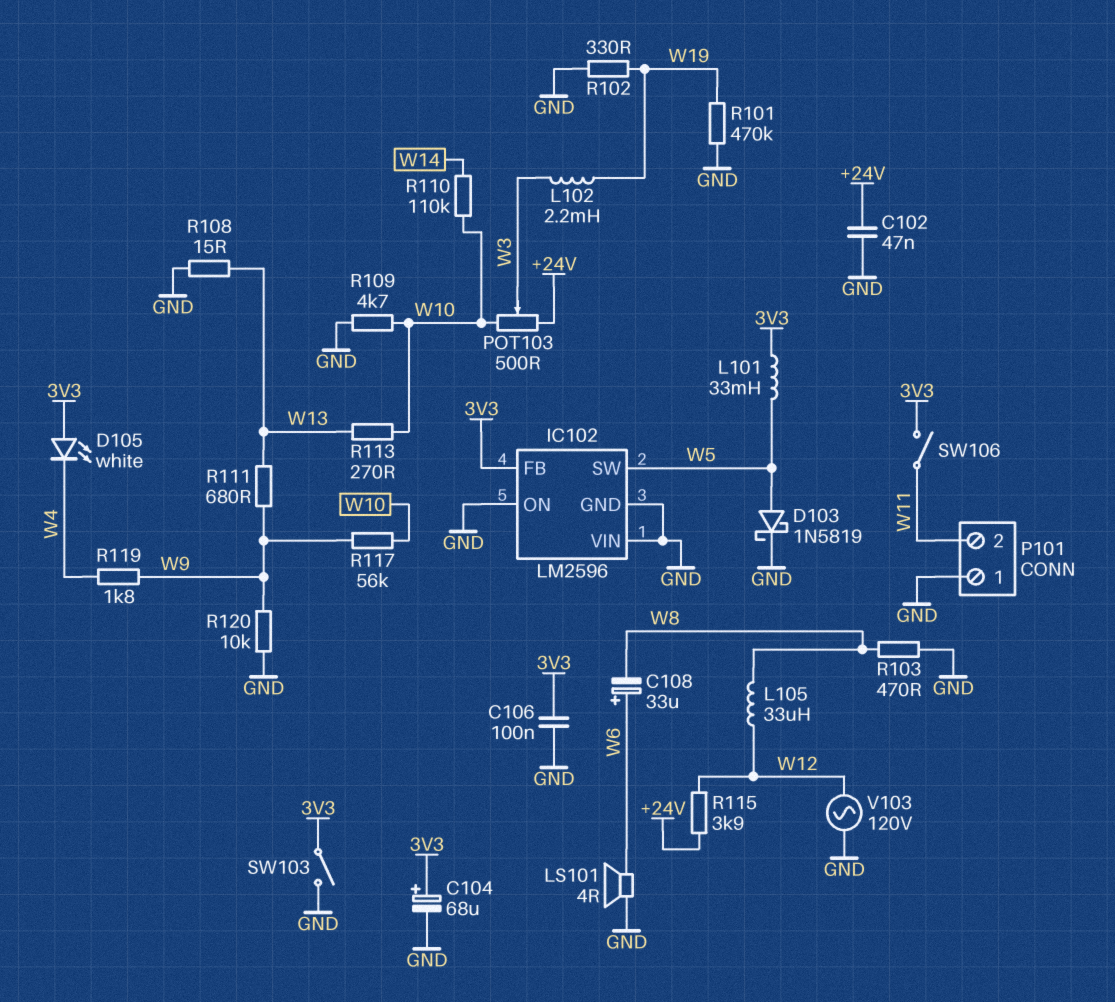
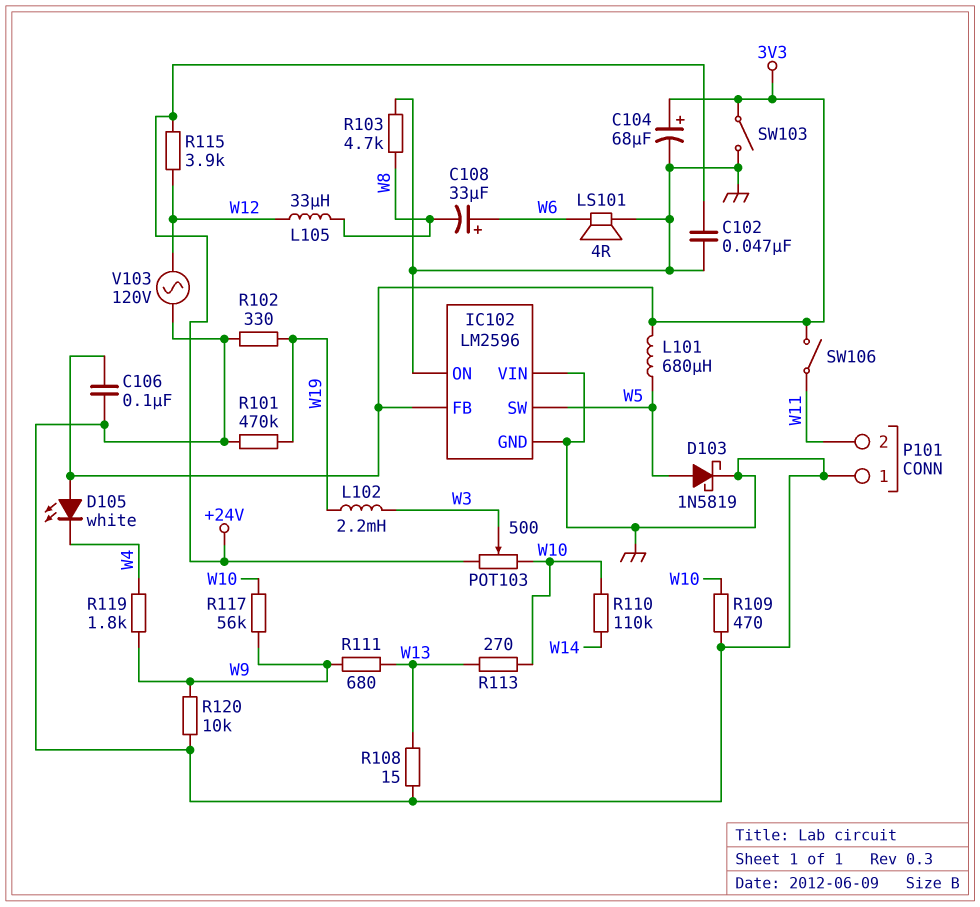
L101: 33mH (3V3, W5) -> 680uH (3V3, W5)
R103: 470 (GND, W8) -> 4.7k (GND, W8)
R109: 4.7k (GND, W10) -> 470 (GND, W10)

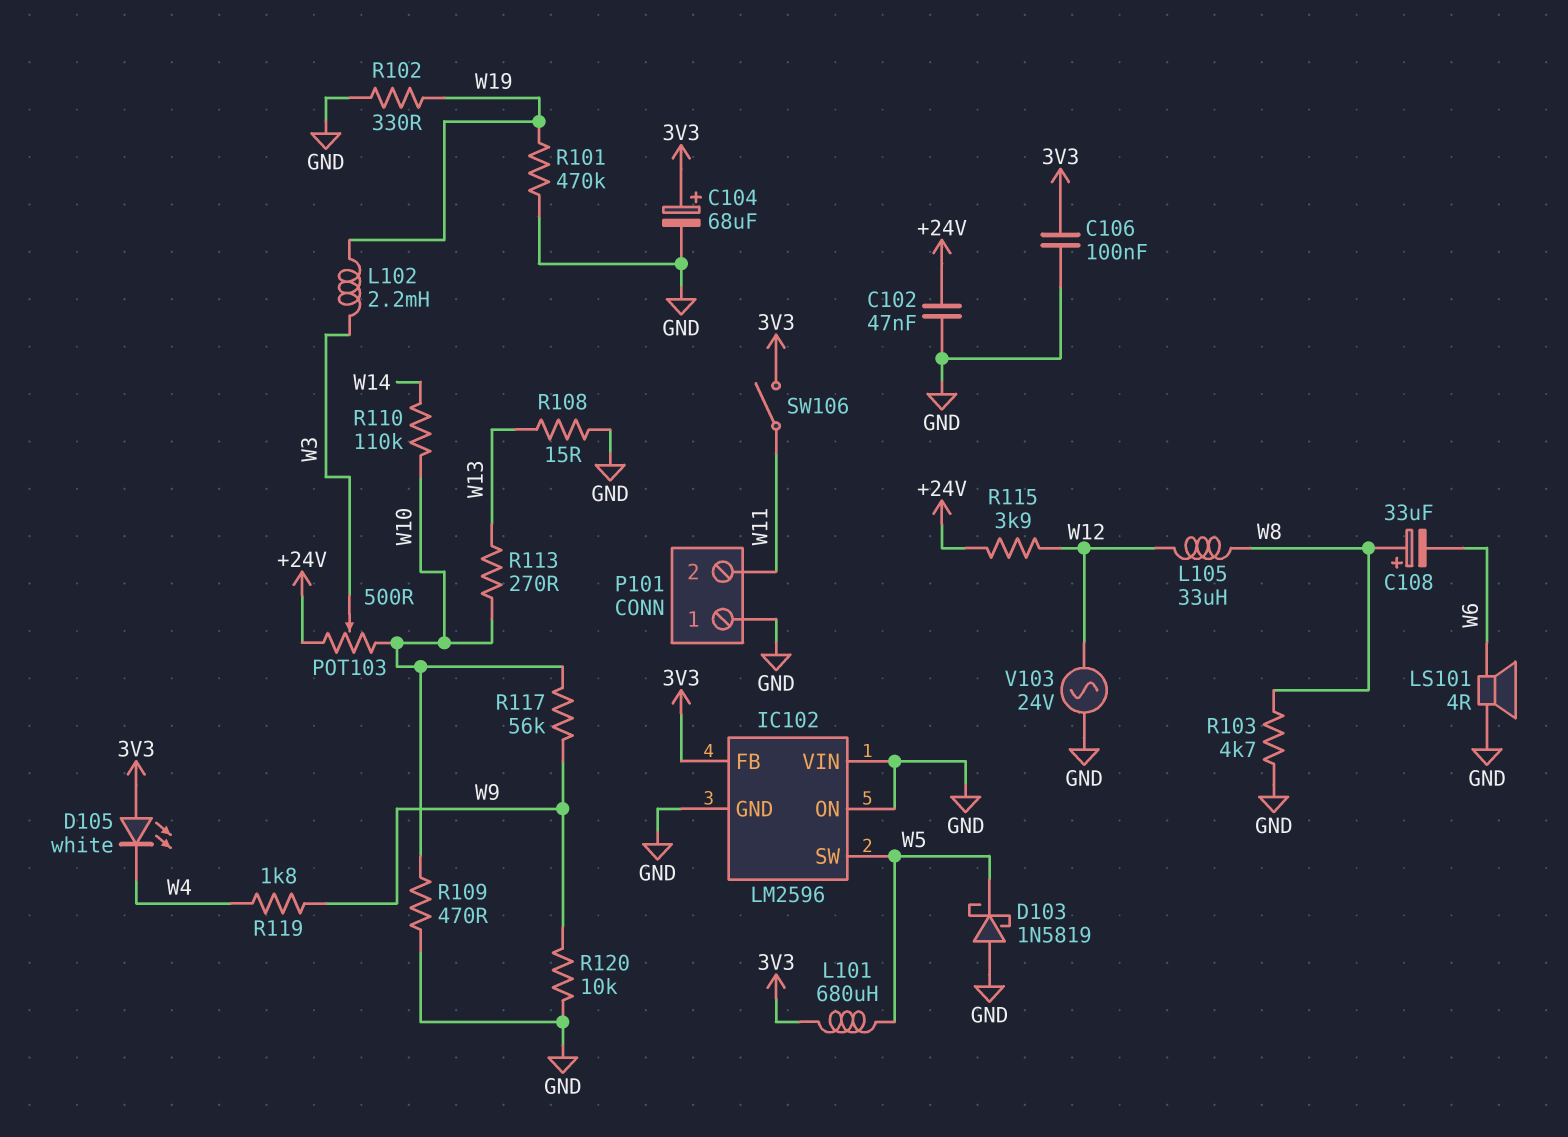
C108: 33uF (plus W6, minus W8) -> 33uF (plus W8, minus W6)
D103: schottky 1N5819 (A W5, K GND) -> schottky 1N5819 (A GND, K W5)
R111: 680 (W9, W13) -> none
SW103: switch (3V3, GND) -> none
V103: AC 120V (GND, W12) -> AC 24V (GND, W12)

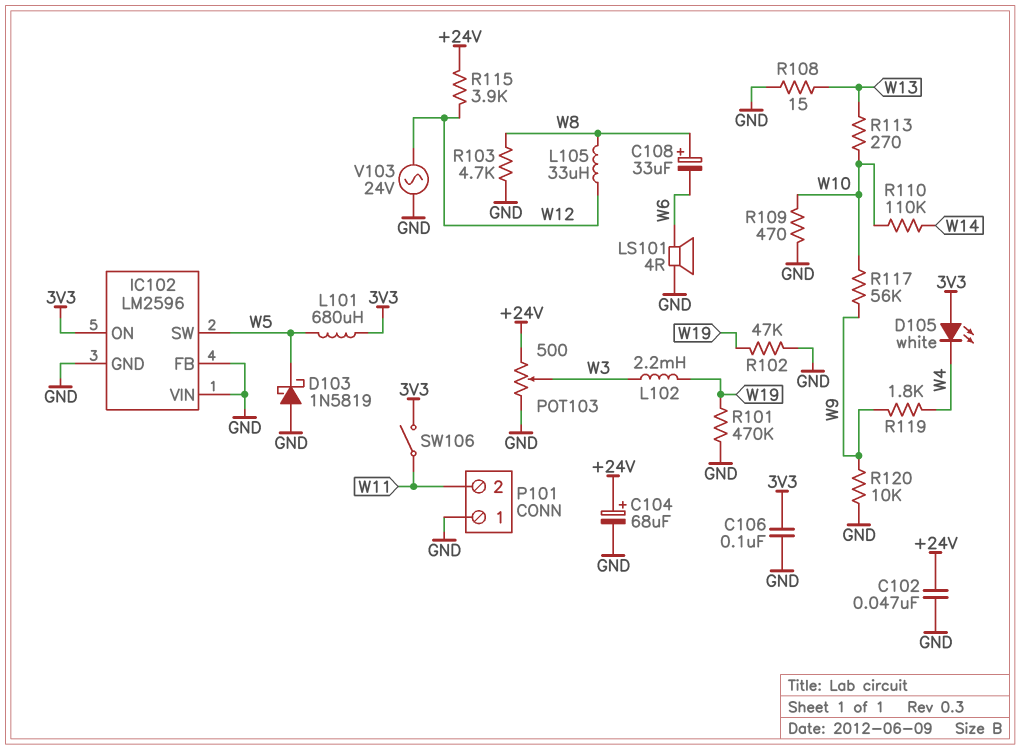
C104: 68uF (plus 3V3, minus GND) -> 68uF (plus +24V, minus GND)
IC102 pin FB: 3V3 -> GND
IC102 pin ON: GND -> 3V3
POT103: 500 (+24V, W10, wiper W3) -> 500 (+24V, GND, wiper W3)
R102: 330 (GND, W19) -> 47k (GND, W19)

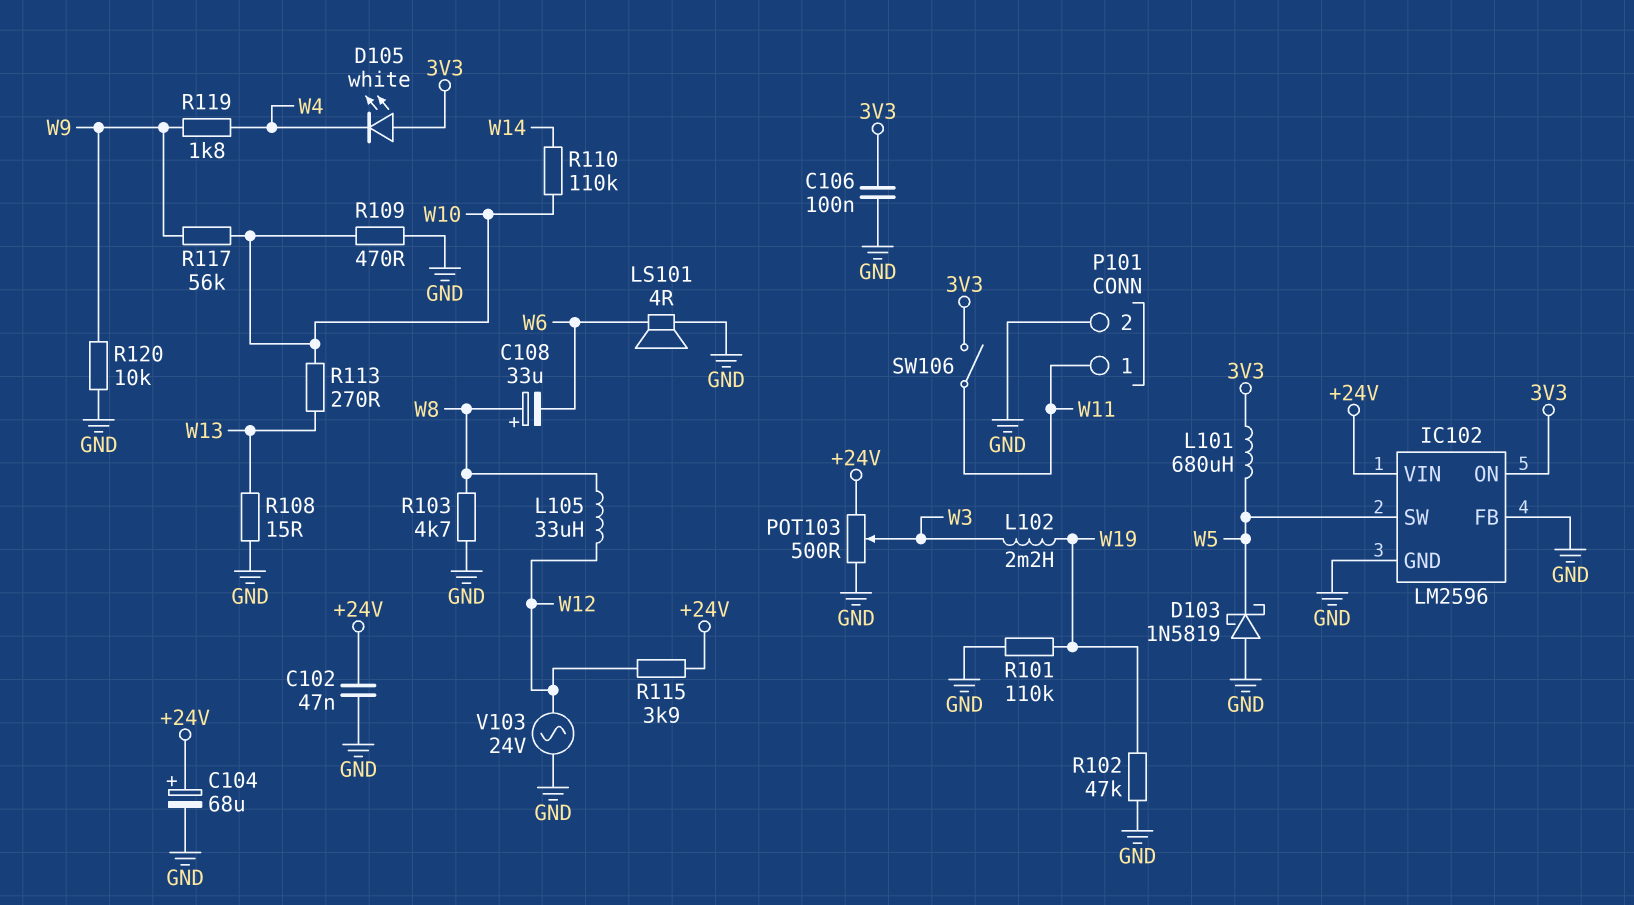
IC102 pin VIN: GND -> +24V
P101 pin 1: GND -> W11
P101 pin 2: W11 -> GND
R101: 470k (GND, W19) -> 110k (GND, W19)

